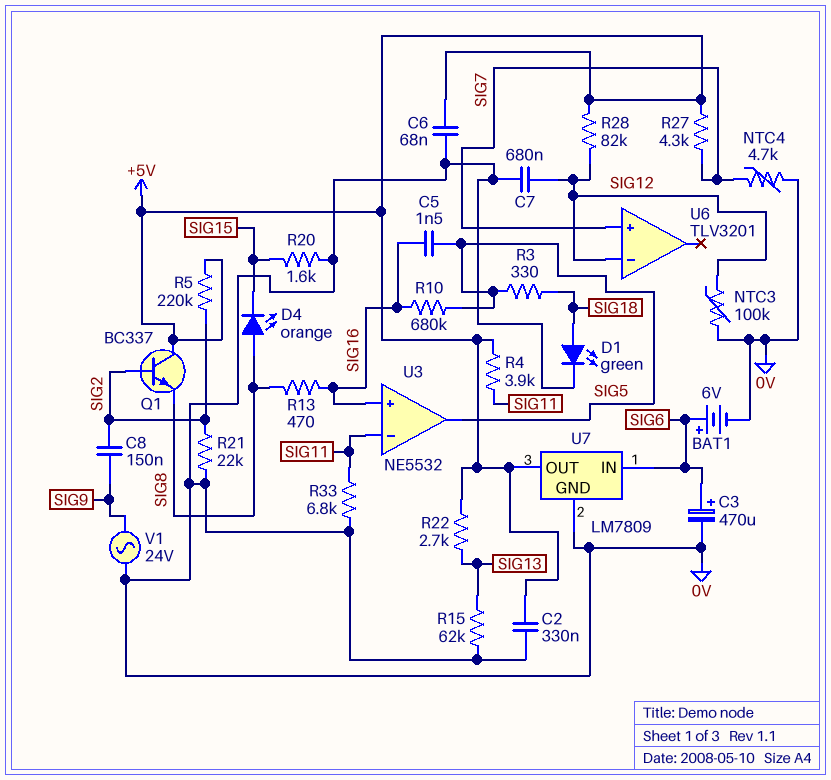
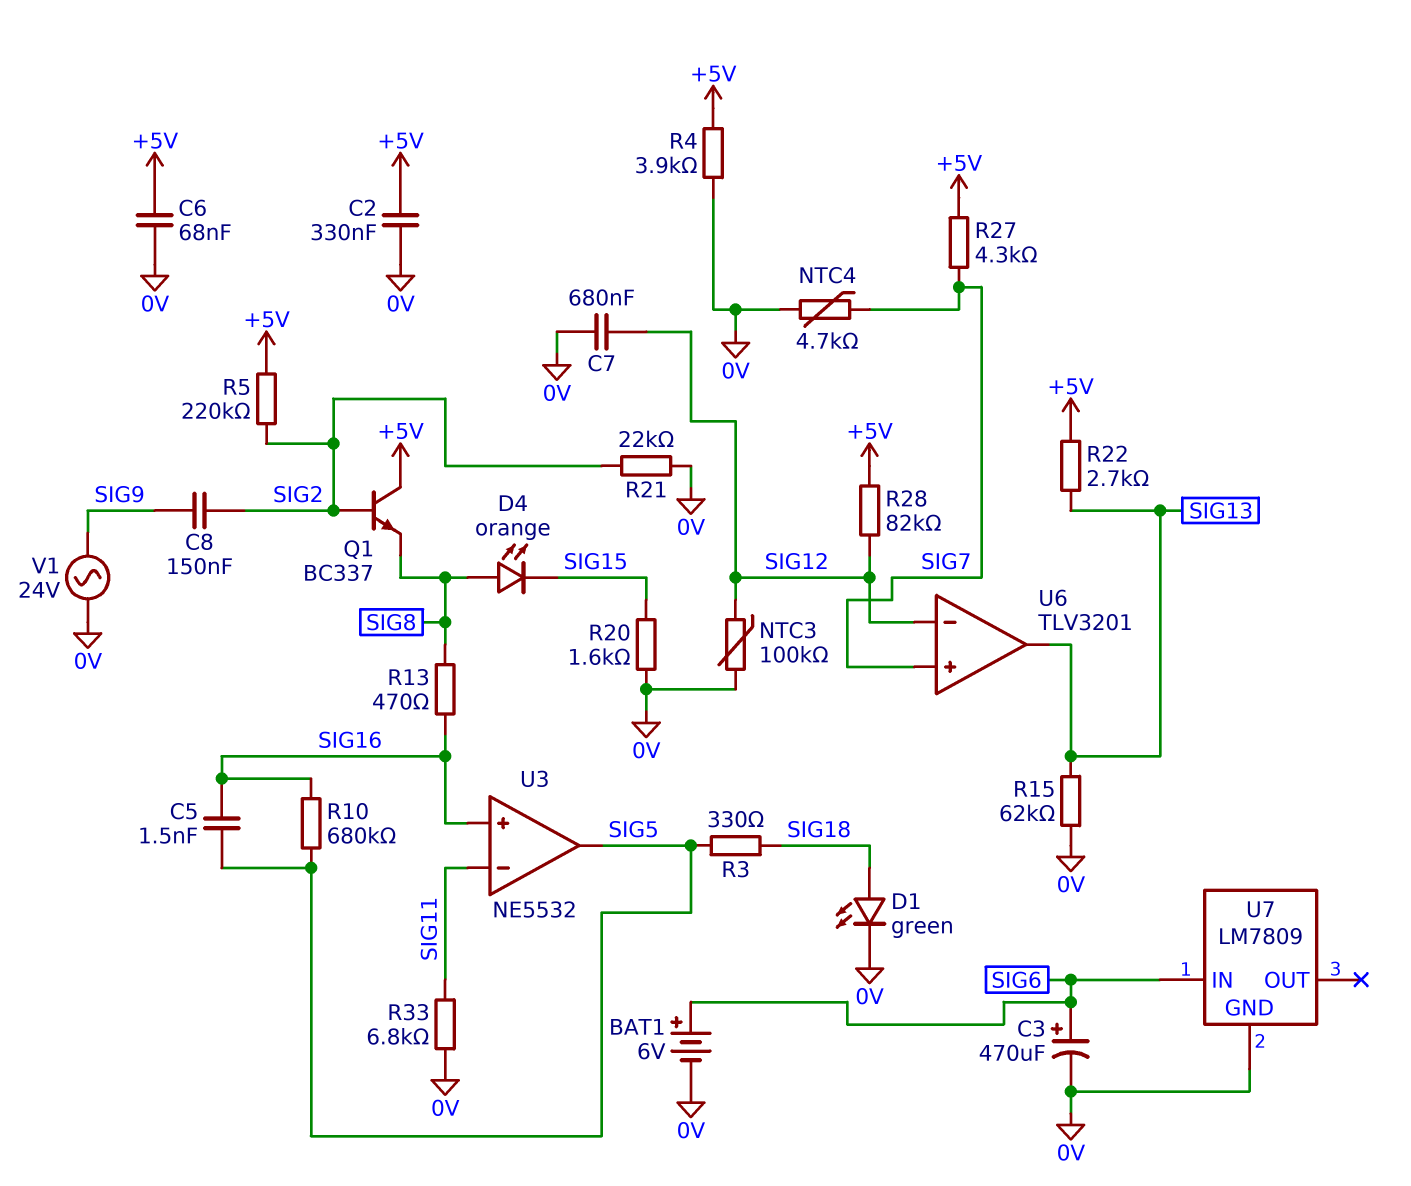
R4: 3.9k (+5V, SIG11) -> 3.9k (+5V, 0V)
U6 pin out: none -> SIG13
U7 pin OUT: +5V -> none

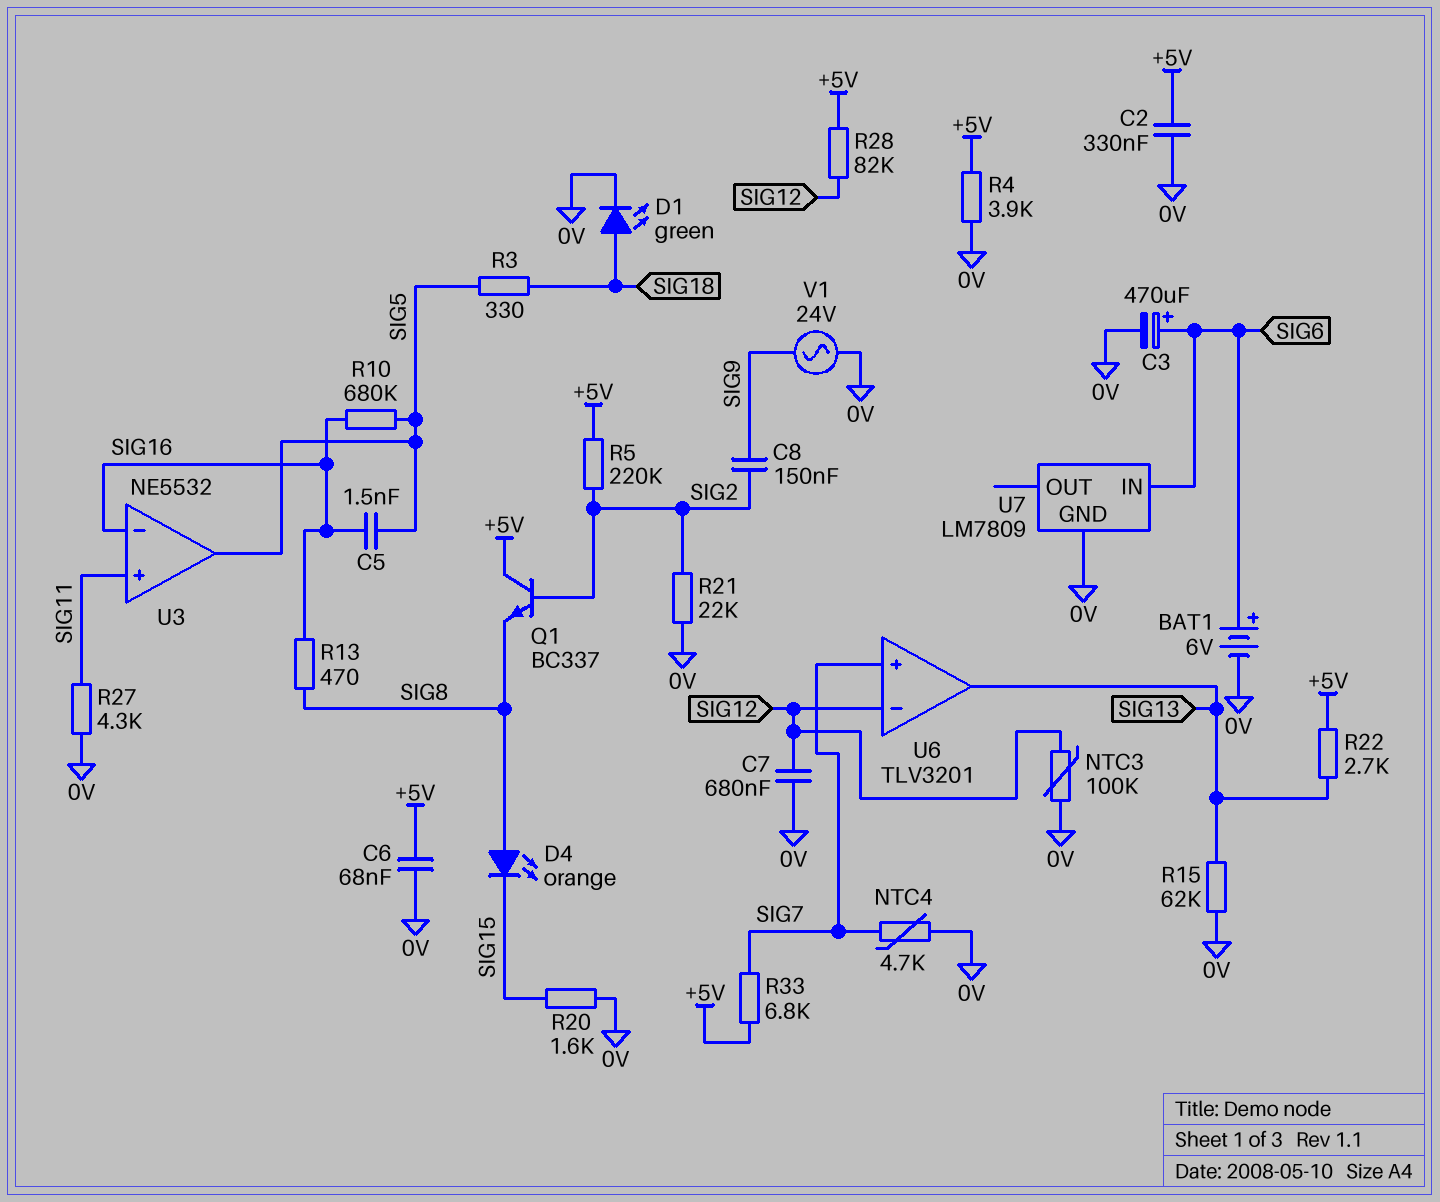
R27: 4.3k (+5V, SIG7) -> 4.3k (0V, SIG11)
R33: 6.8k (0V, SIG11) -> 6.8k (+5V, SIG7)
U3 pin in+: SIG16 -> SIG11
U3 pin in-: SIG11 -> SIG16

